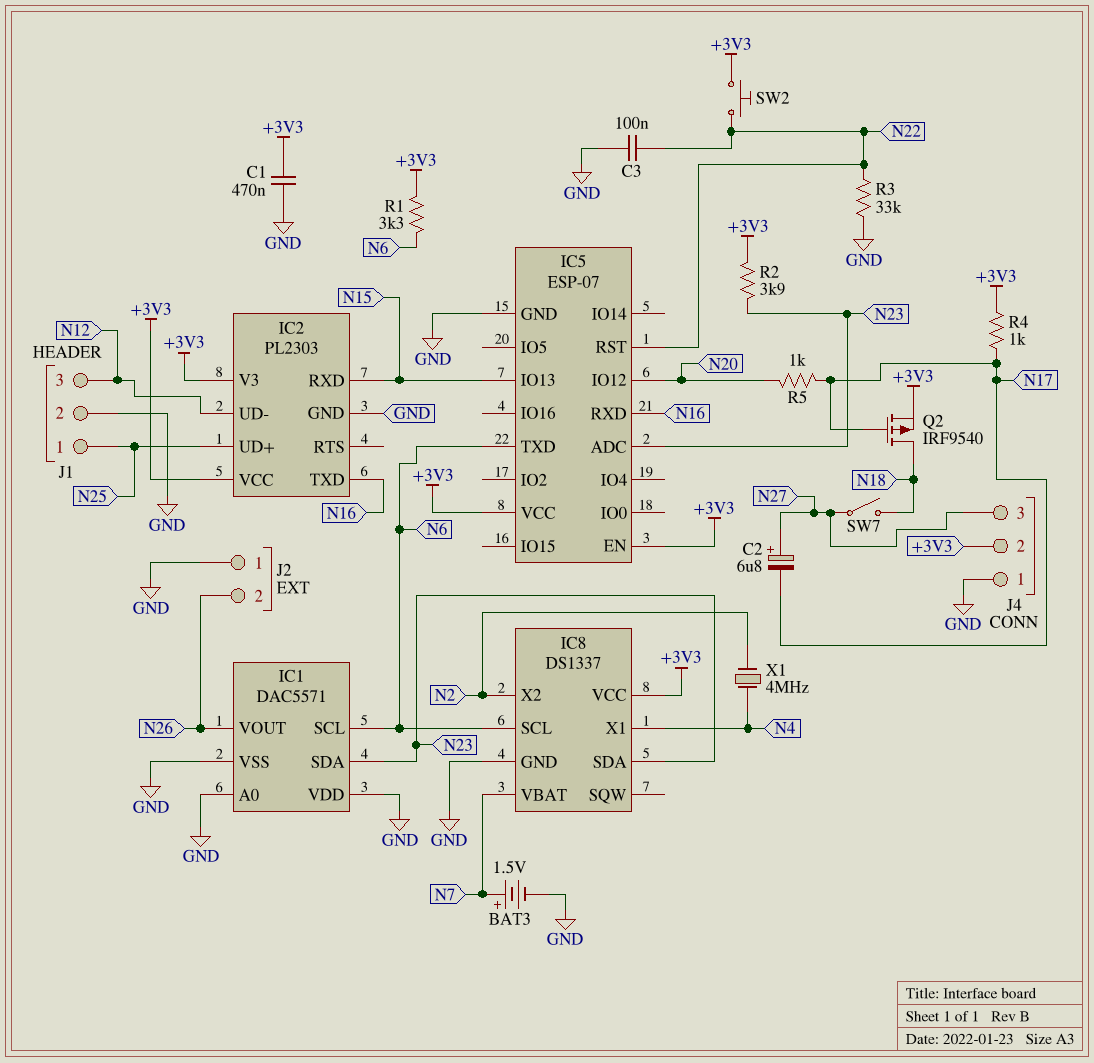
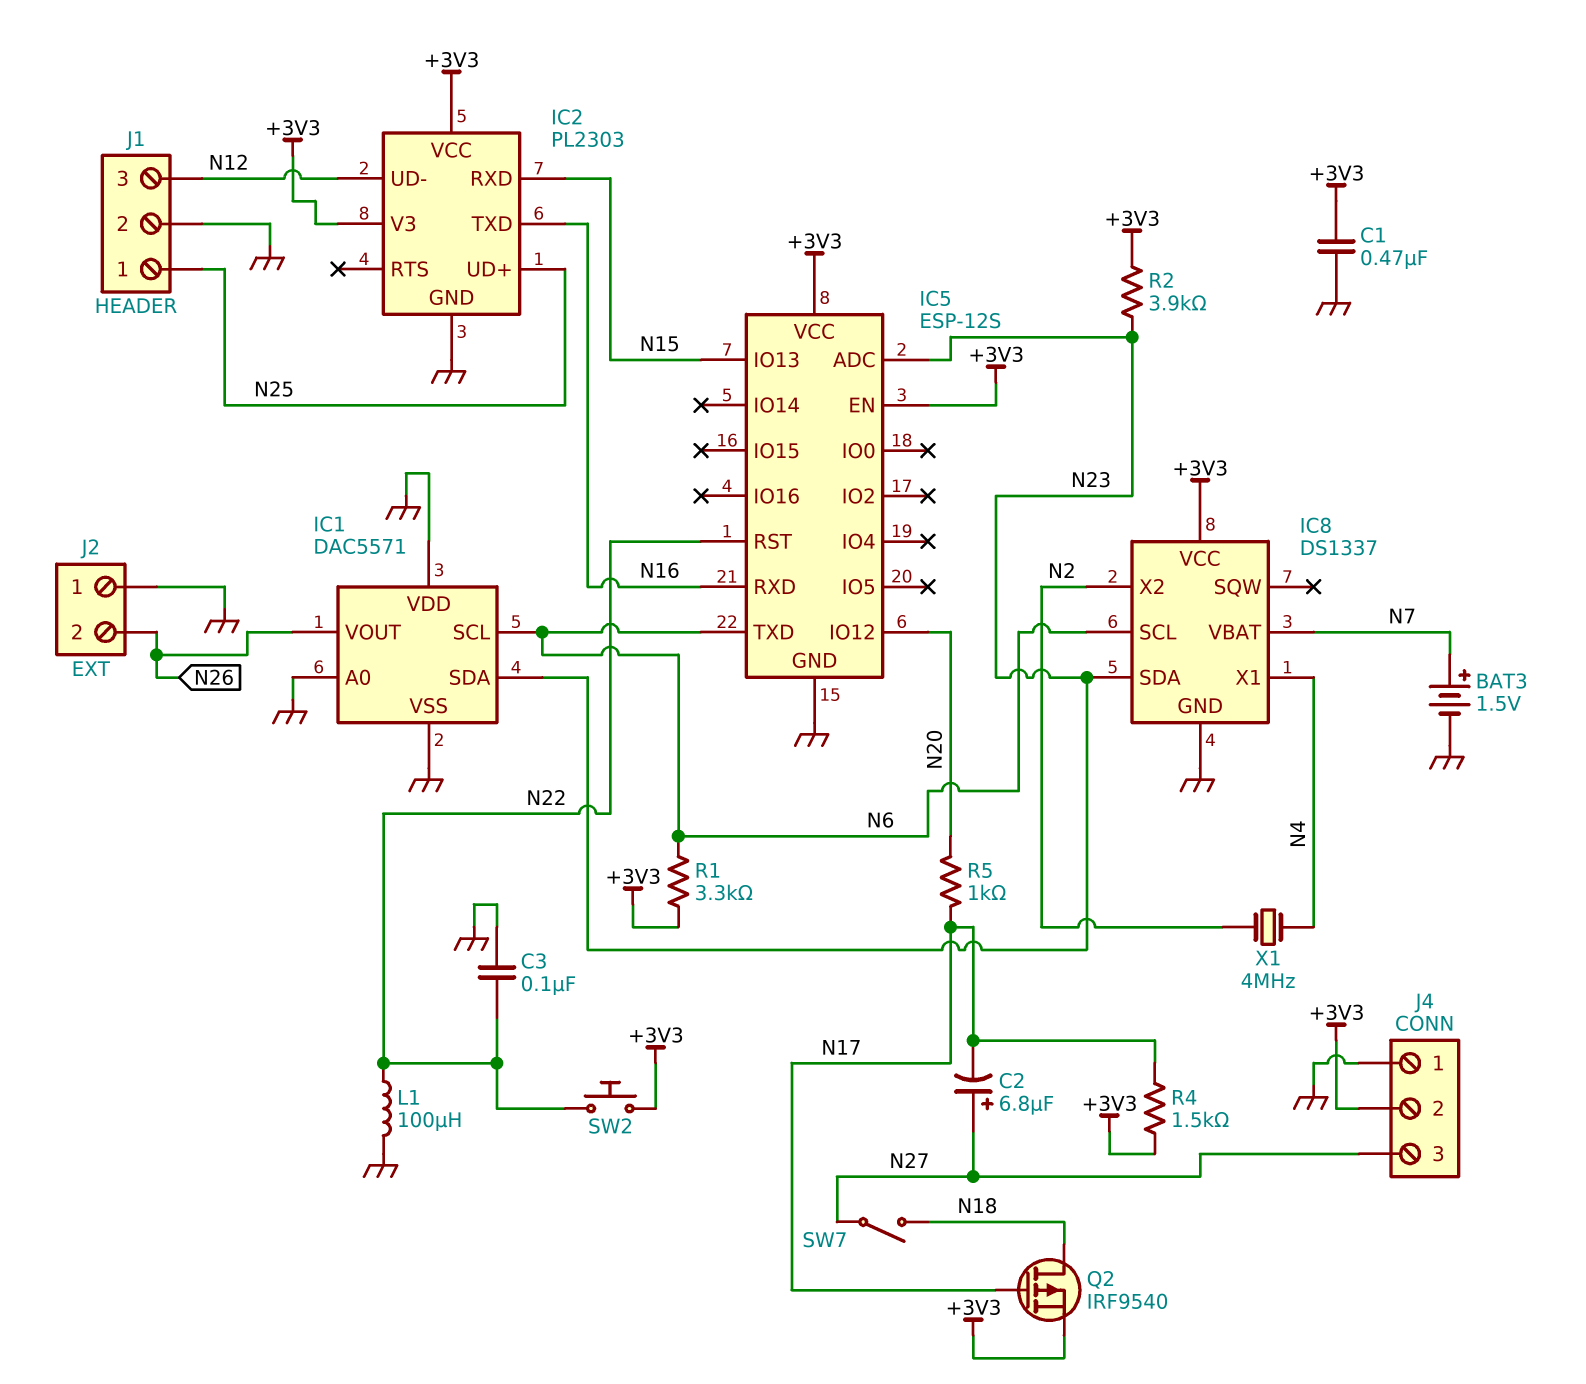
IC5: ESP-07 -> ESP-12S
L1: none -> 100uH (GND, N22)
R3: 33k (GND, N22) -> none
R4: 1k (+3V3, N17) -> 1.5k (+3V3, N17)

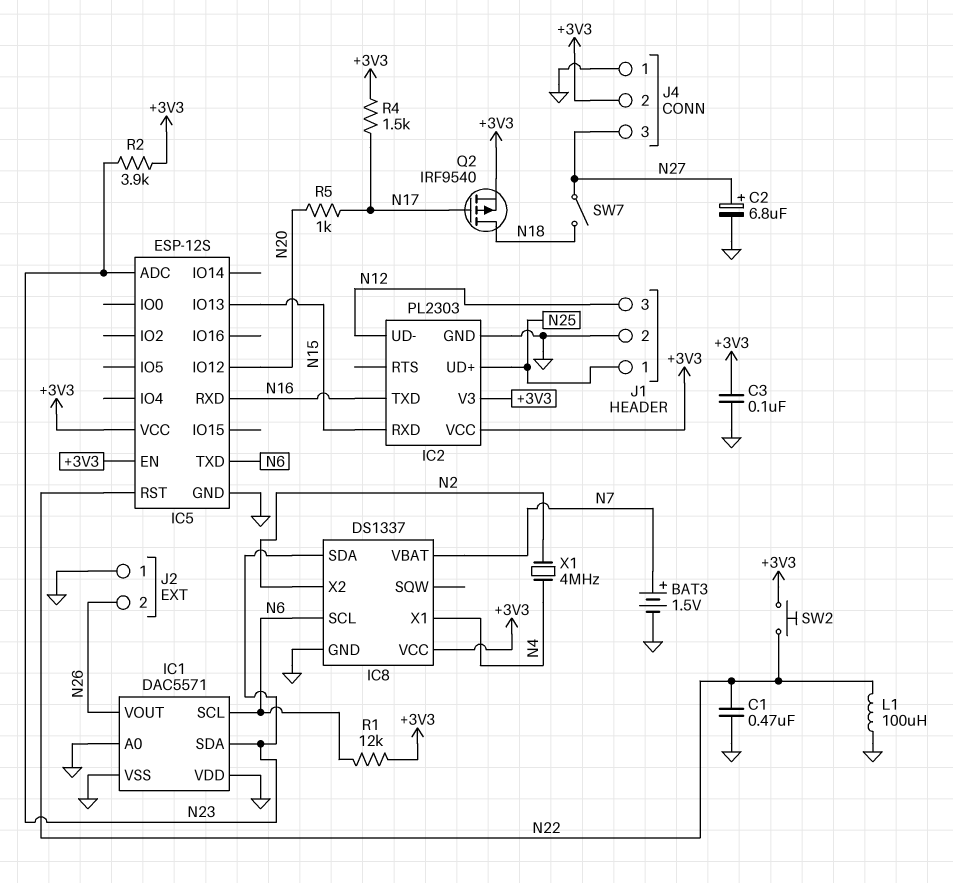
C1: 470nF (+3V3, GND) -> 470nF (GND, N22)
C2: 6.8uF (plus N27, minus N17) -> 6.8uF (plus N27, minus GND)
C3: 100nF (GND, N22) -> 100nF (+3V3, GND)
R1: 3.3k (+3V3, N6) -> 12k (+3V3, N6)

